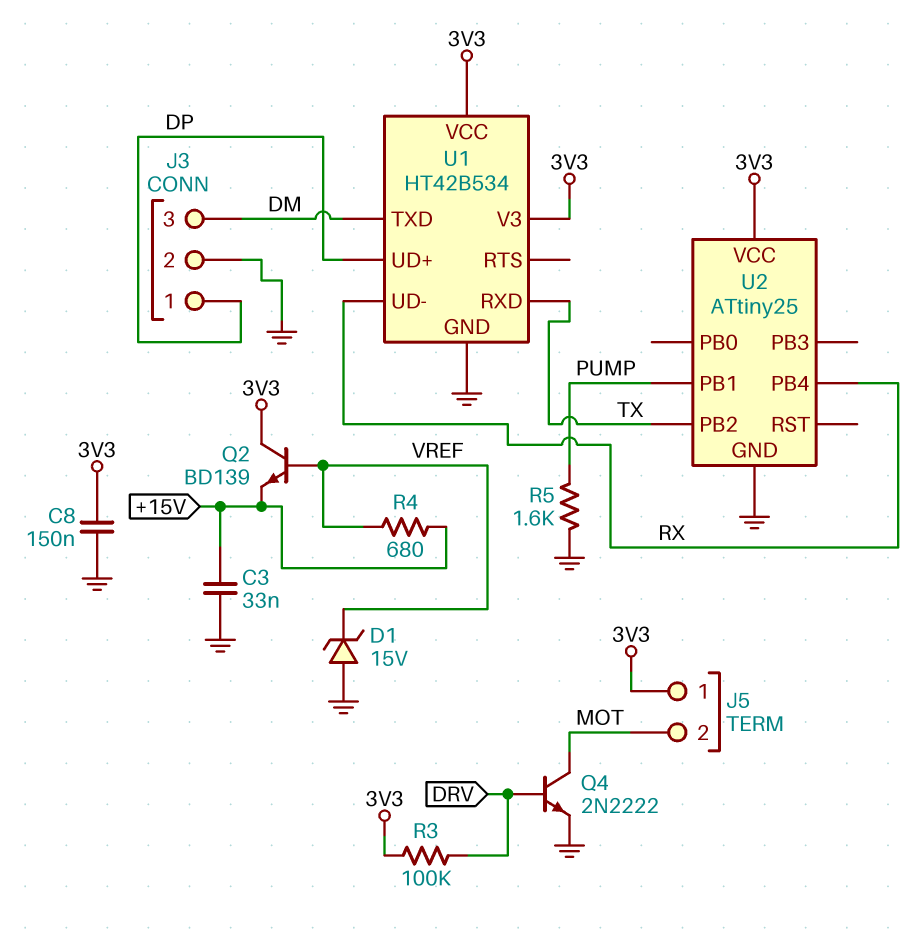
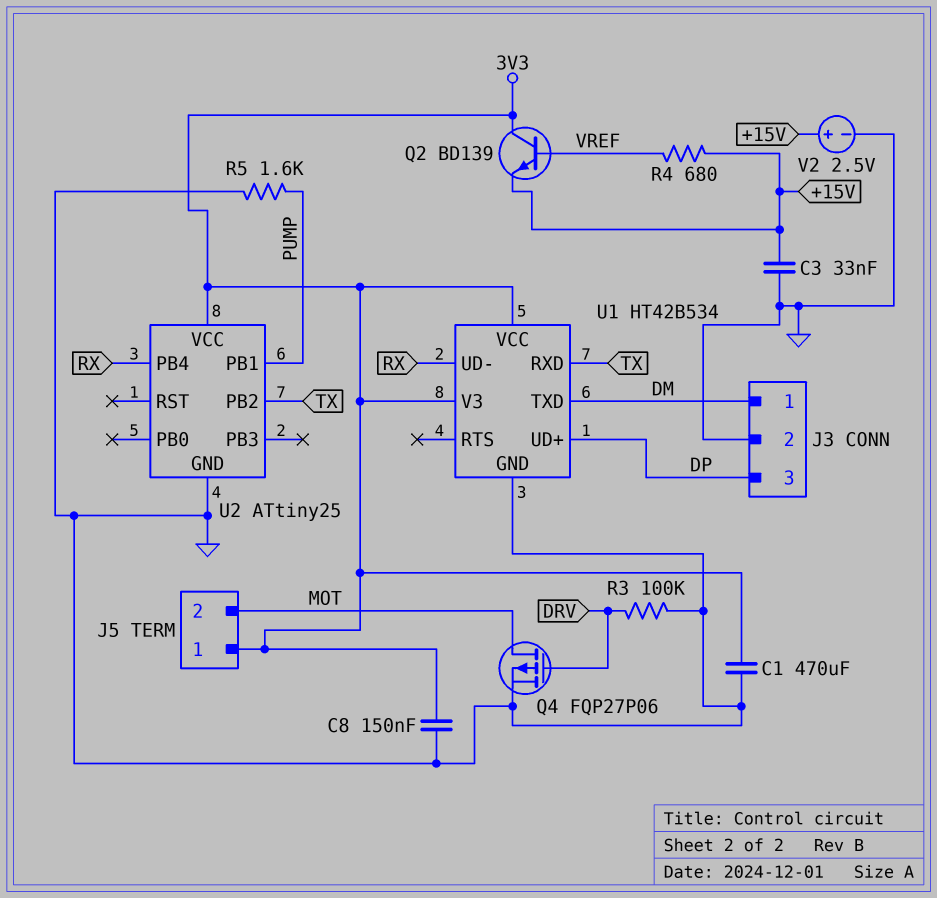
C1: none -> 470uF (3V3, GND)
D1: zener 15V (A GND, K VREF) -> none
J3 pin 1: DP -> DM
J3 pin 3: DM -> DP
Q4: NPN 2N2222 (B DRV, C MOT, E GND) -> PMOS FQP27P06 (G DRV, D MOT, S GND)
R3: 100k (3V3, DRV) -> 100k (DRV, GND)
V2: none -> 2.5V (plus +15V, minus GND)

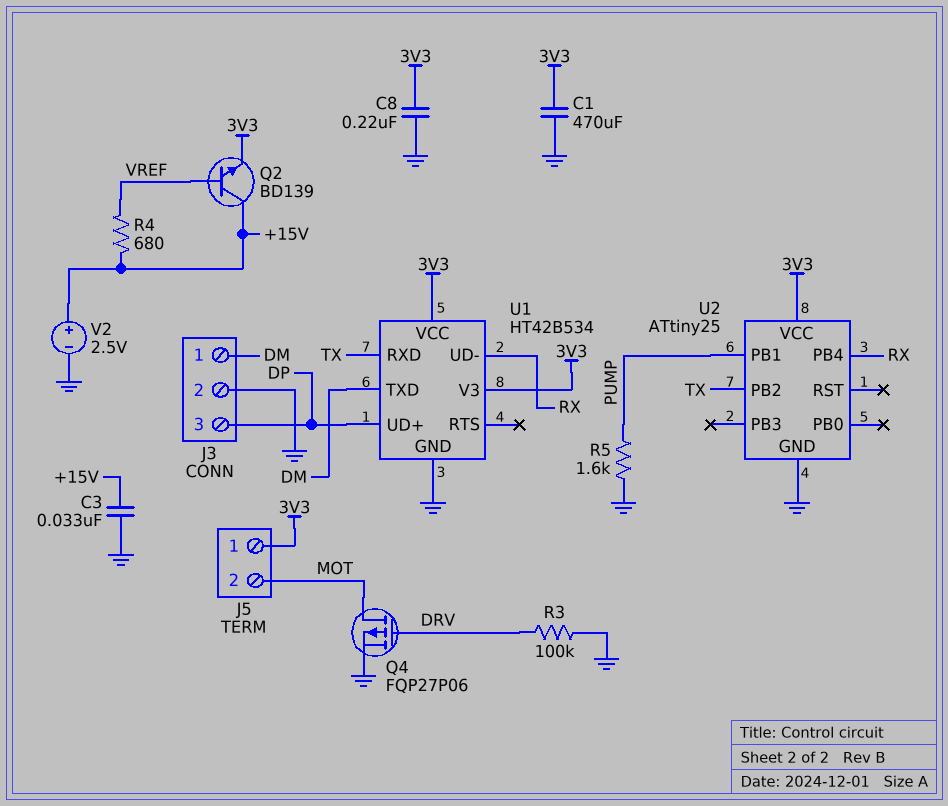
C8: 150nF (3V3, GND) -> 220nF (3V3, GND)
Q2: NPN BD139 (B VREF, C 3V3, E +15V) -> NPN BD139 (B VREF, C +15V, E 3V3)

